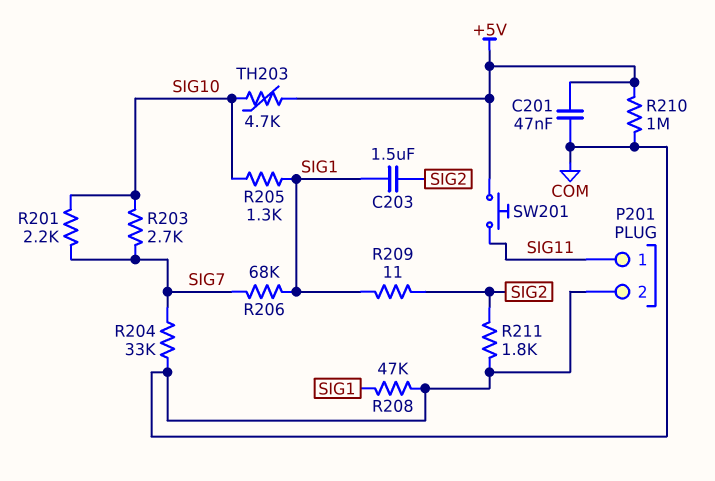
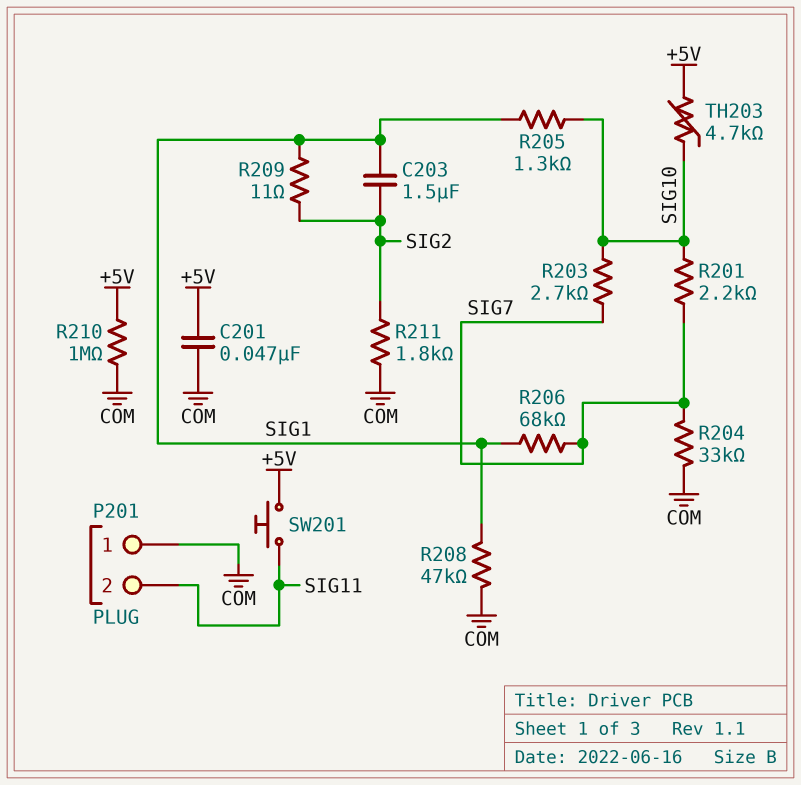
P201 pin 1: SIG11 -> COM
P201 pin 2: COM -> SIG11

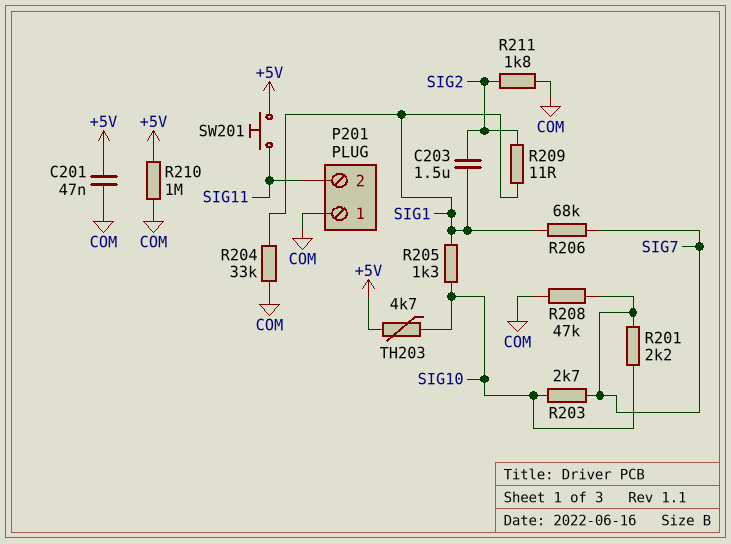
R204: 33k (COM, SIG7) -> 33k (COM, SIG1)
R208: 47k (COM, SIG1) -> 47k (COM, SIG7)

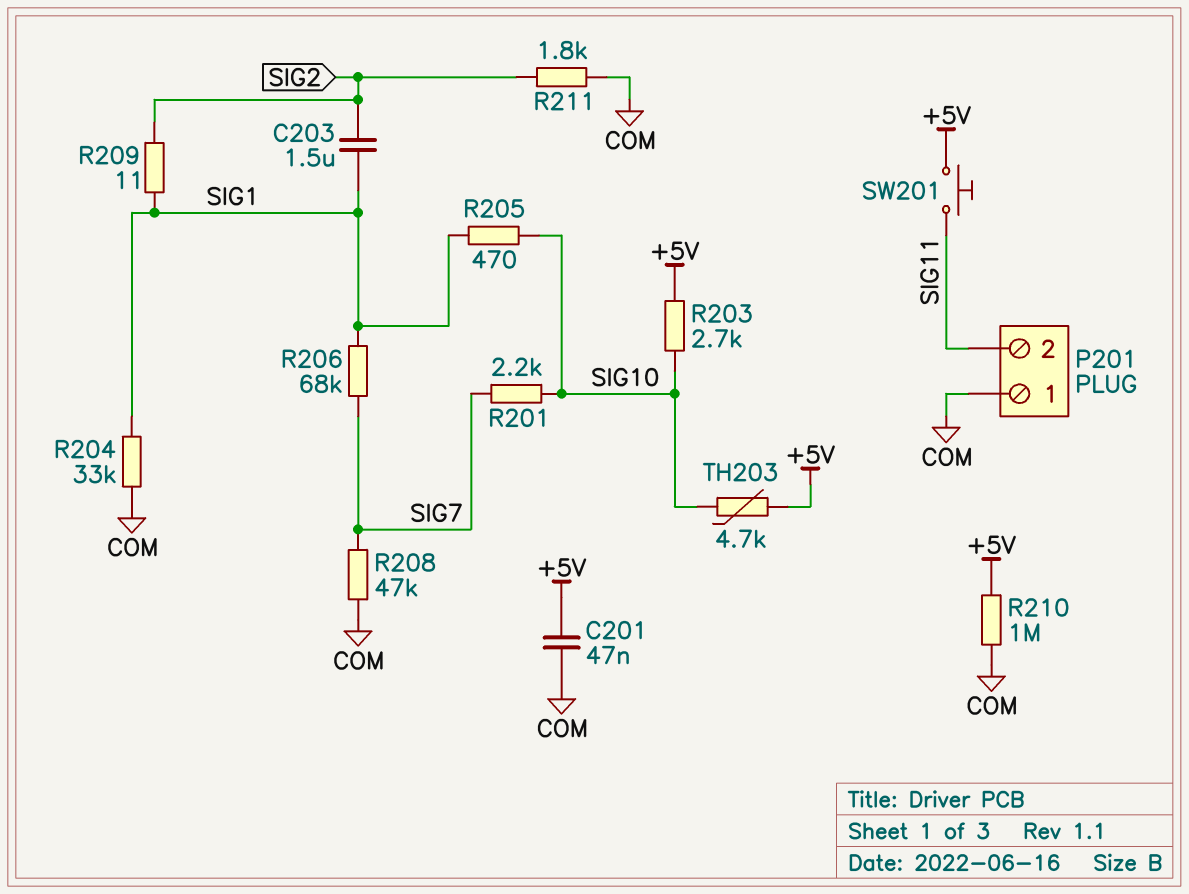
R203: 2.7k (SIG7, SIG10) -> 2.7k (+5V, SIG10)
R205: 1.3k (SIG1, SIG10) -> 470 (SIG1, SIG10)

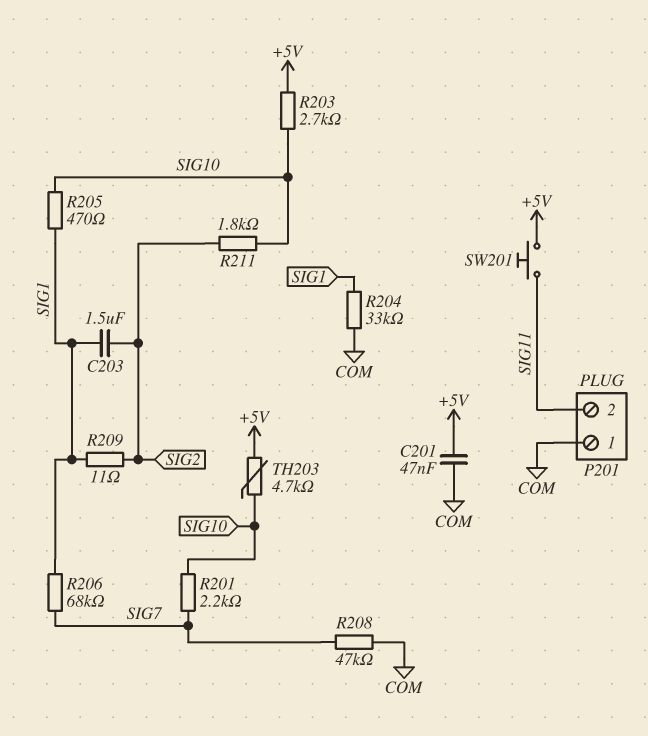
R210: 1M (+5V, COM) -> none
R211: 1.8k (COM, SIG2) -> 1.8k (SIG2, SIG10)

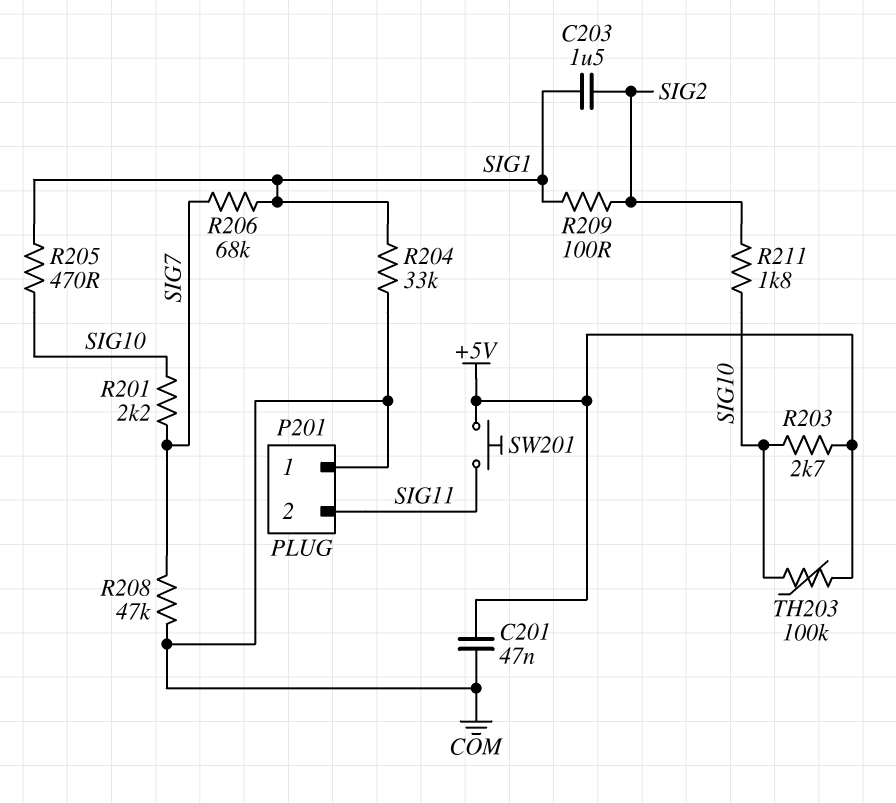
R209: 11 (SIG1, SIG2) -> 100 (SIG1, SIG2)
TH203: 4.7k (+5V, SIG10) -> 100k (+5V, SIG10)

